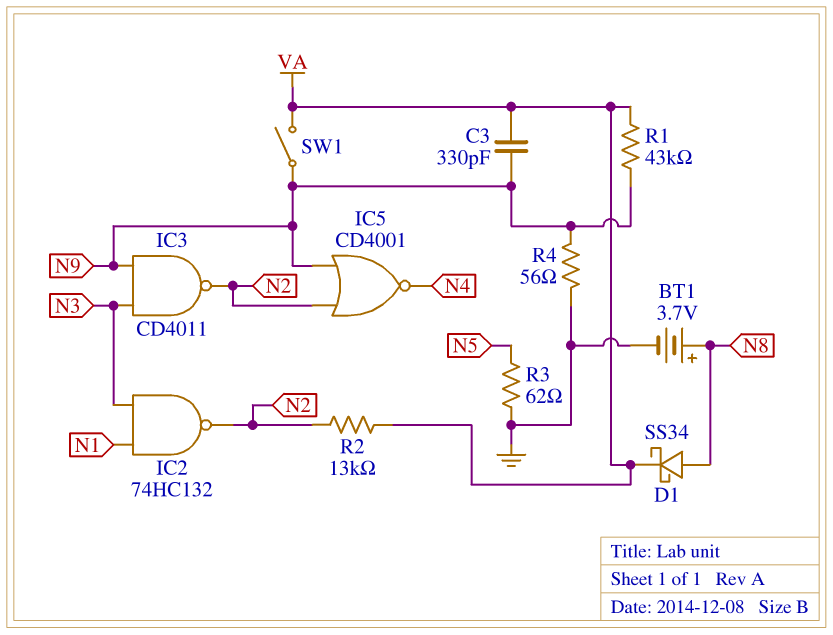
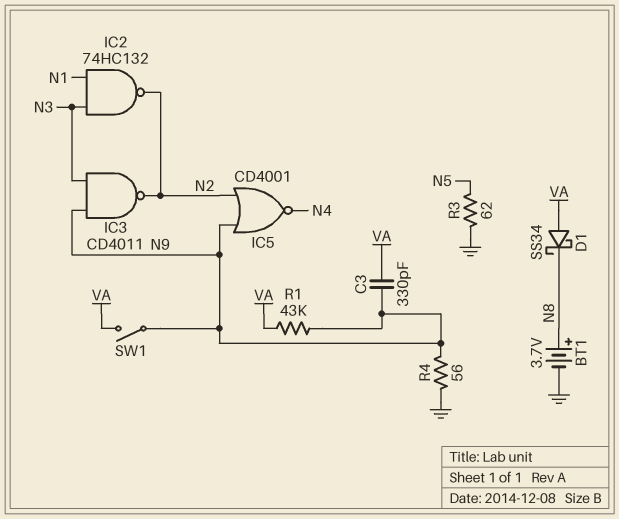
D1: schottky SS34 (A N8, K VA) -> schottky SS34 (A VA, K N8)
R2: 13k (N2, VA) -> none

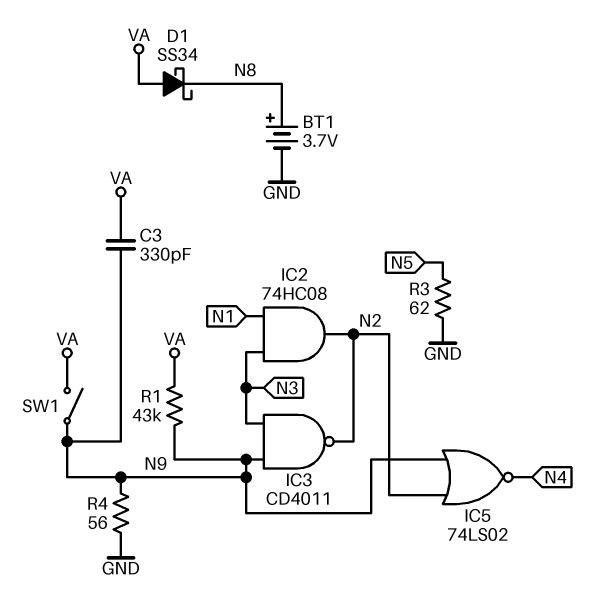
IC2: NAND 74HC132 (in N1, in N3, out N2) -> AND 74HC08 (in N1, in N3, out N2)
IC5: NOR CD4001 (in N2, in N9, out N4) -> NOR 74LS02 (in N2, in N9, out N4)

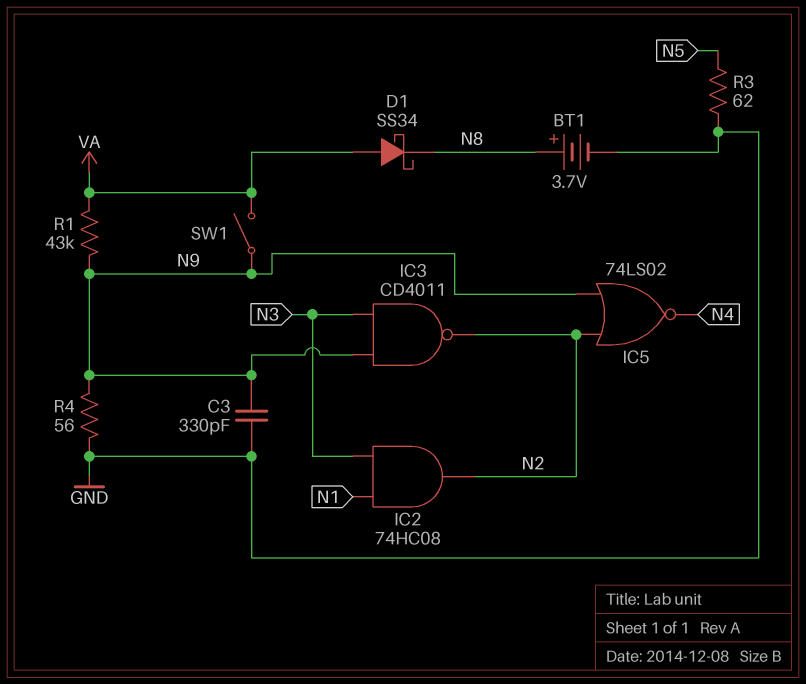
C3: 330pF (N9, VA) -> 330pF (GND, N9)

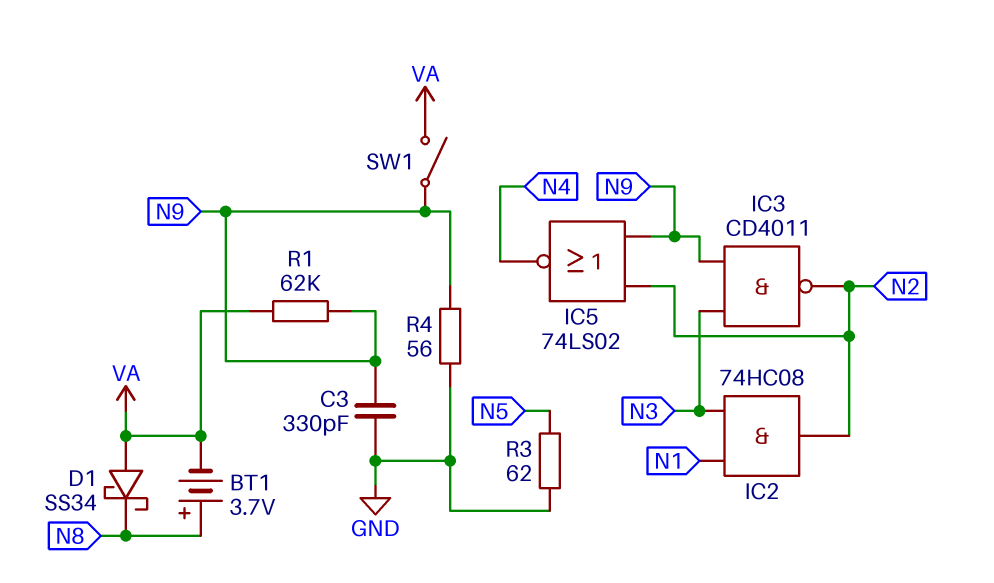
BT1: 3.7V (plus N8, minus GND) -> 3.7V (plus N8, minus VA)
R1: 43k (N9, VA) -> 62k (N9, VA)

